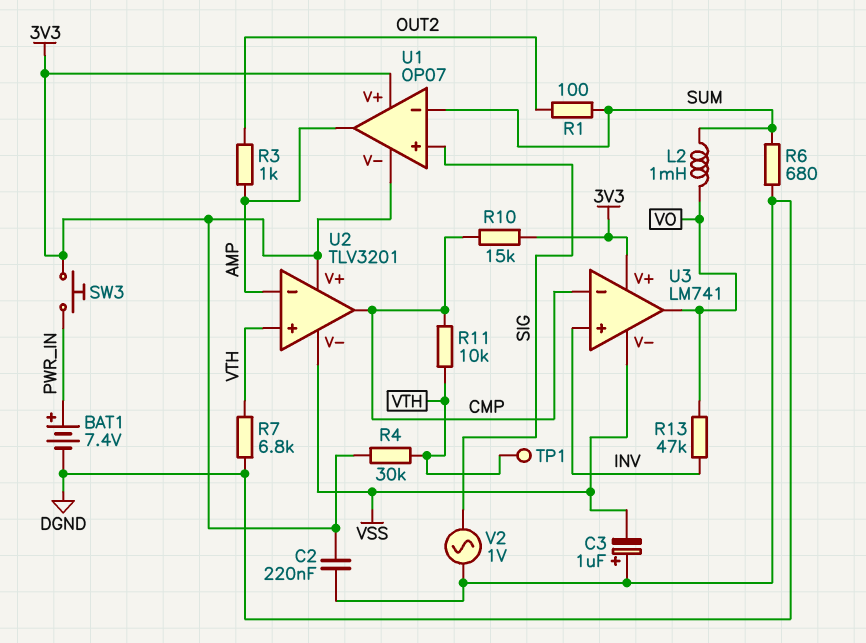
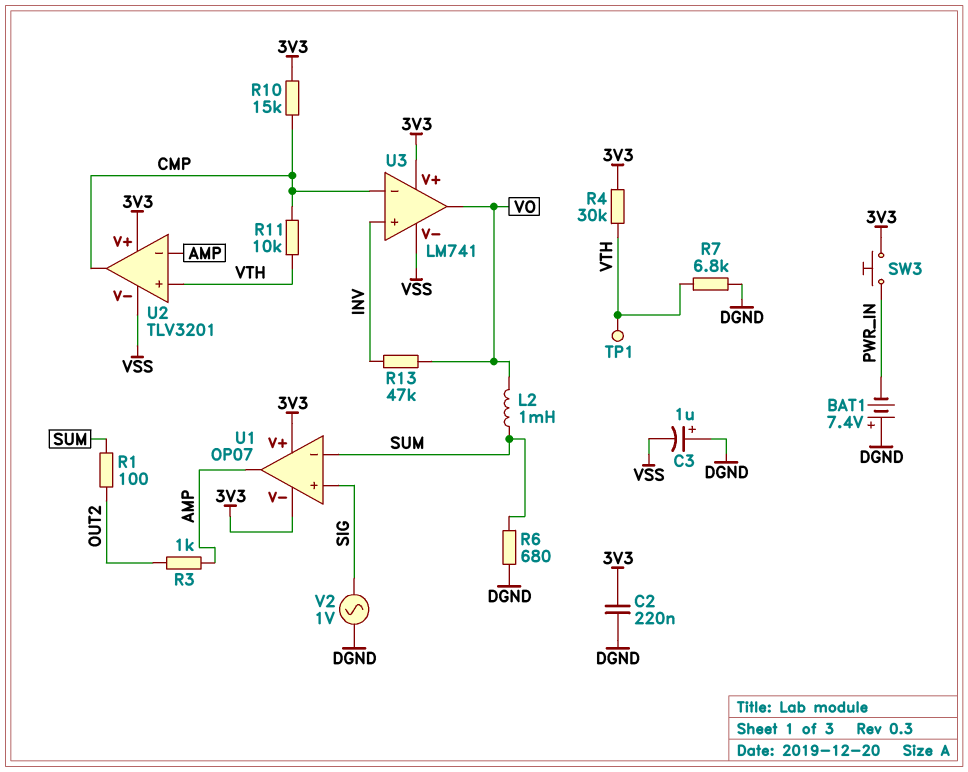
BAT1: 7.4V (plus PWR_IN, minus DGND) -> 7.4V (plus DGND, minus PWR_IN)

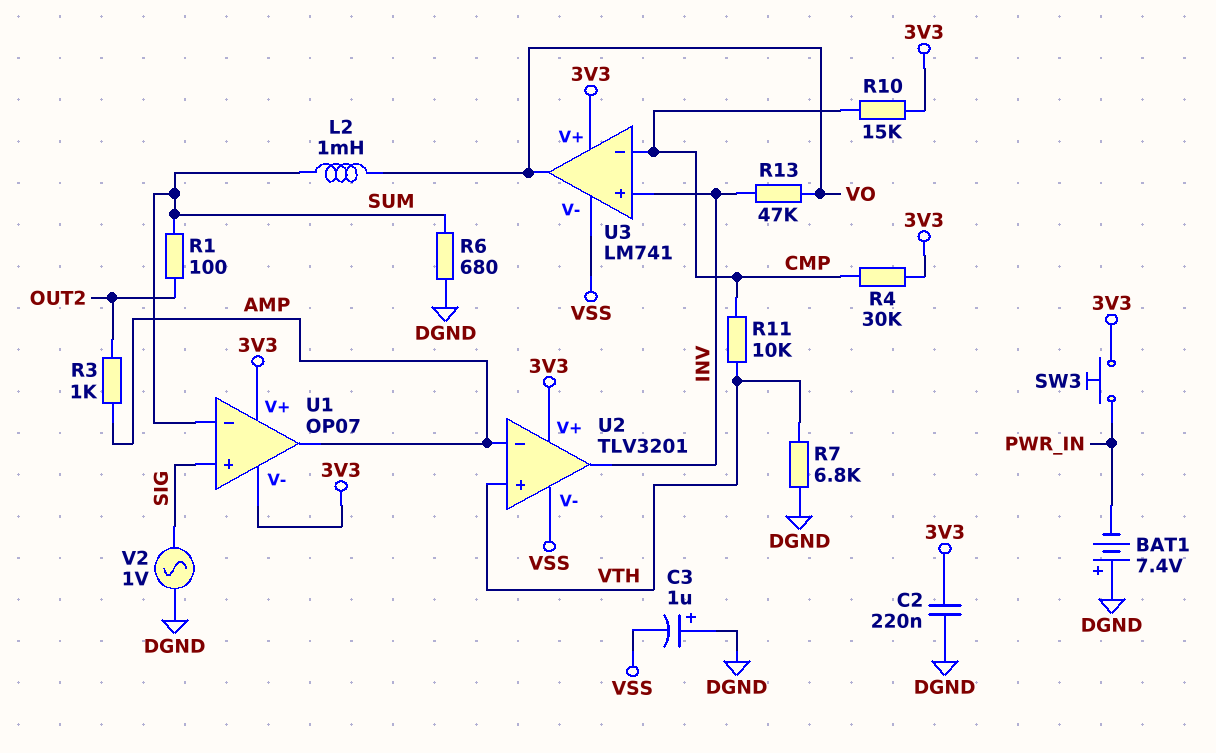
R4: 30k (3V3, VTH) -> 30k (3V3, CMP)
TP1: test point (VTH) -> none
U2 pin out: CMP -> INV

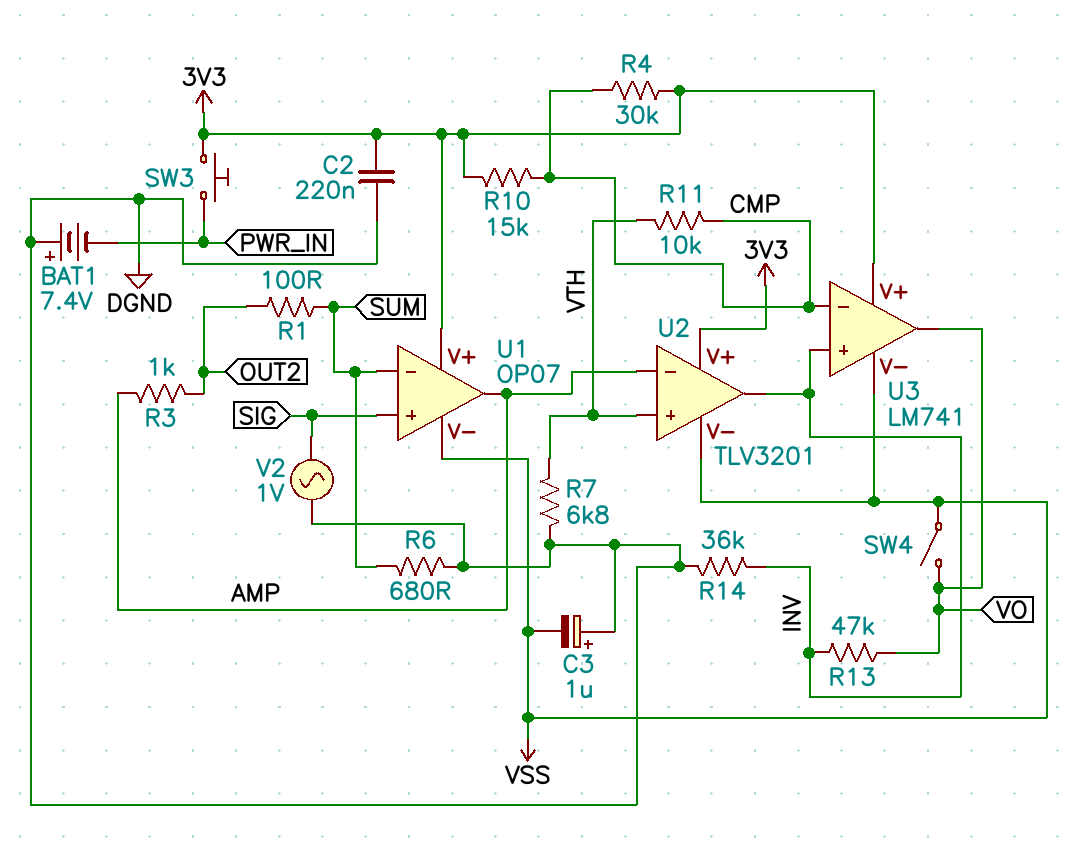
L2: 1mH (SUM, VO) -> none
R14: none -> 36k (DGND, INV)
SW4: none -> switch (VO, VSS)
U1 pin V-: 3V3 -> VSS

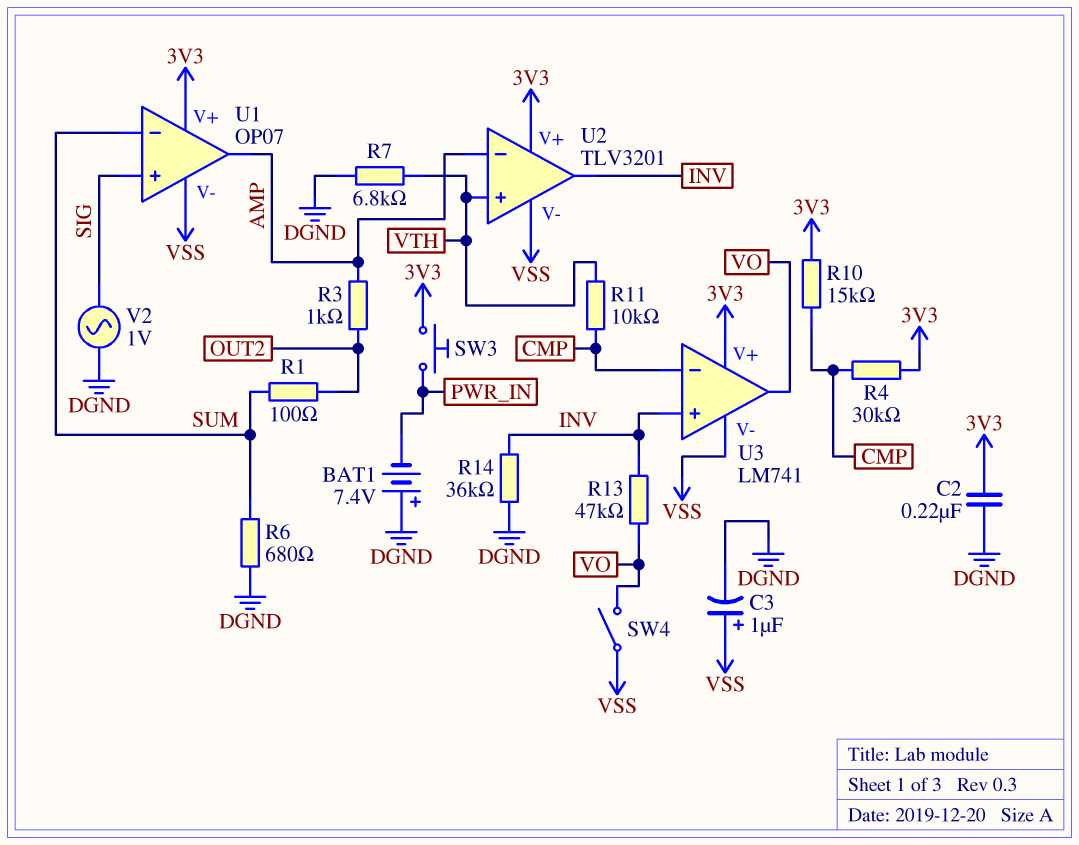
C3: 1uF (plus DGND, minus VSS) -> 1uF (plus VSS, minus DGND)

